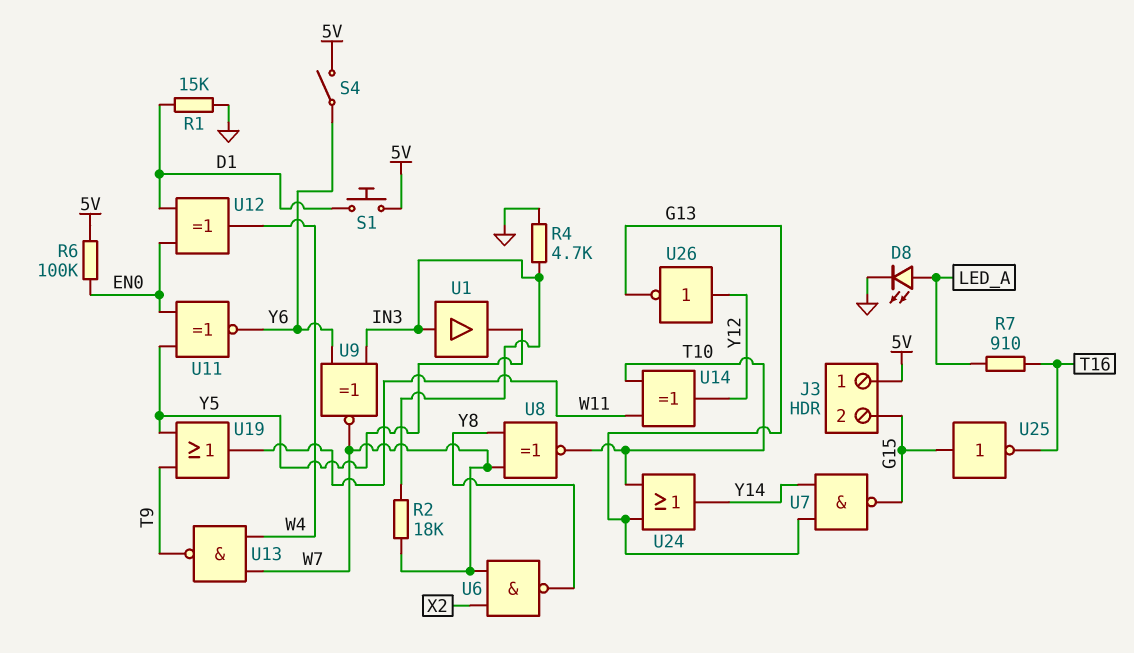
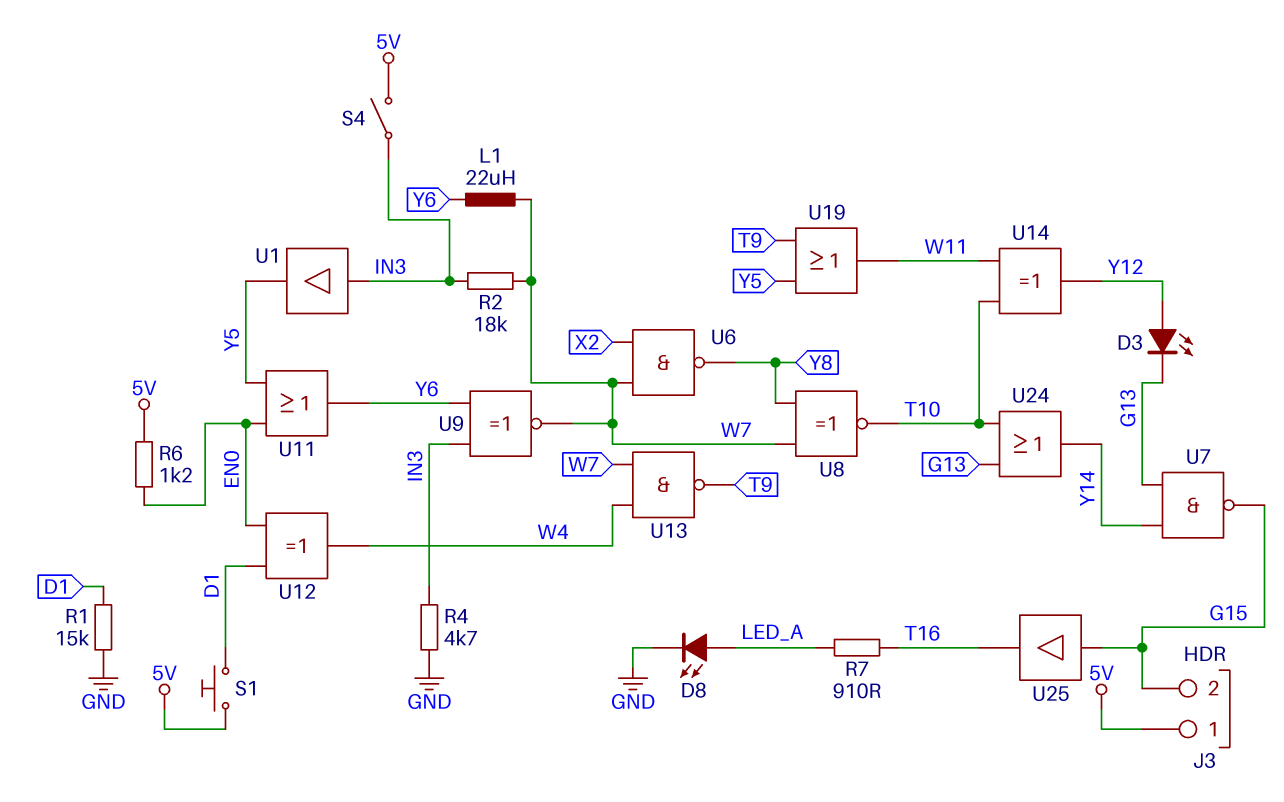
D3: none -> LED (A Y12, K G13)
L1: none -> 22uH (W7, Y6)
R6: 100k (5V, EN0) -> 1.2k (5V, EN0)
S4: switch (5V, Y6) -> switch (5V, IN3)
U11: XNOR (in EN0, in Y5, out Y6) -> OR (in EN0, in Y5, out Y6)
U25: NOT (in G15, out T16) -> buffer (in G15, out T16)
U26: NOT (in Y12, out G13) -> none

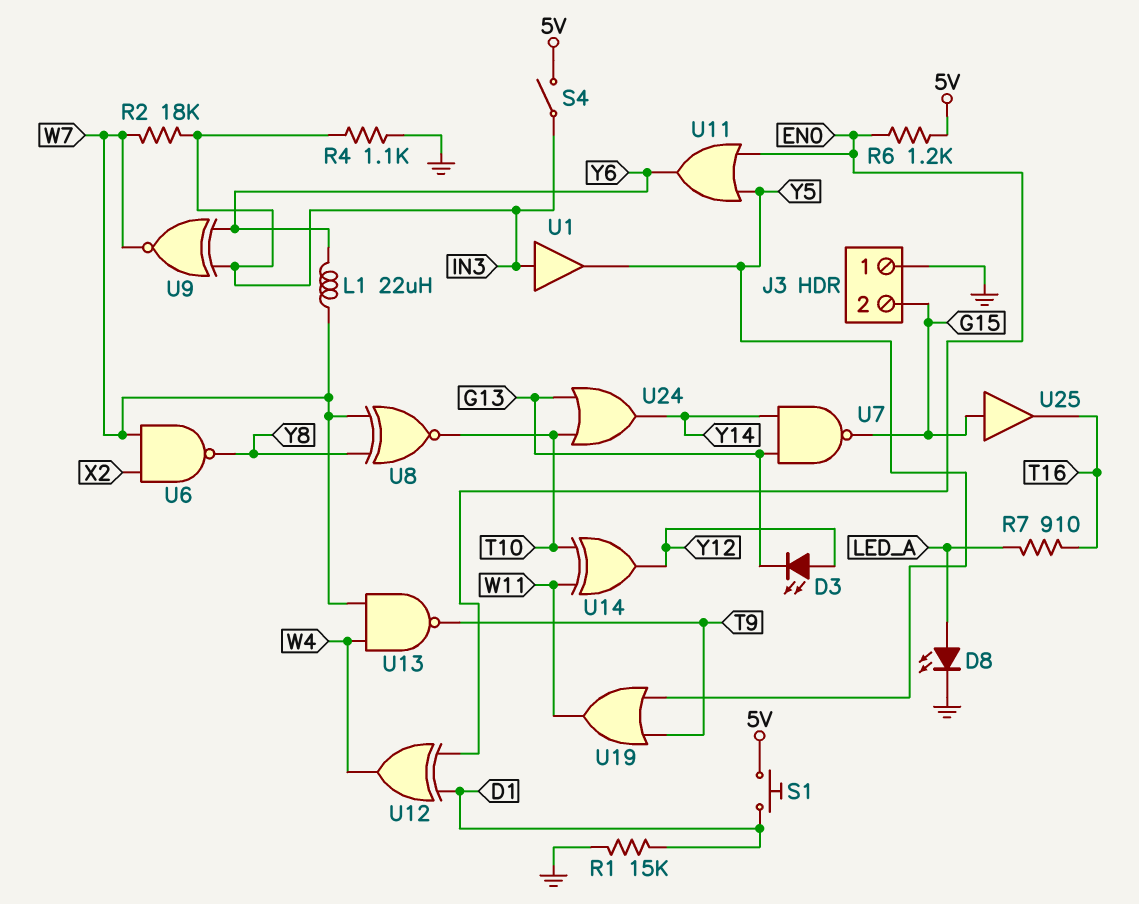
J3 pin 1: 5V -> GND
R4: 4.7k (GND, IN3) -> 1.1k (GND, IN3)

